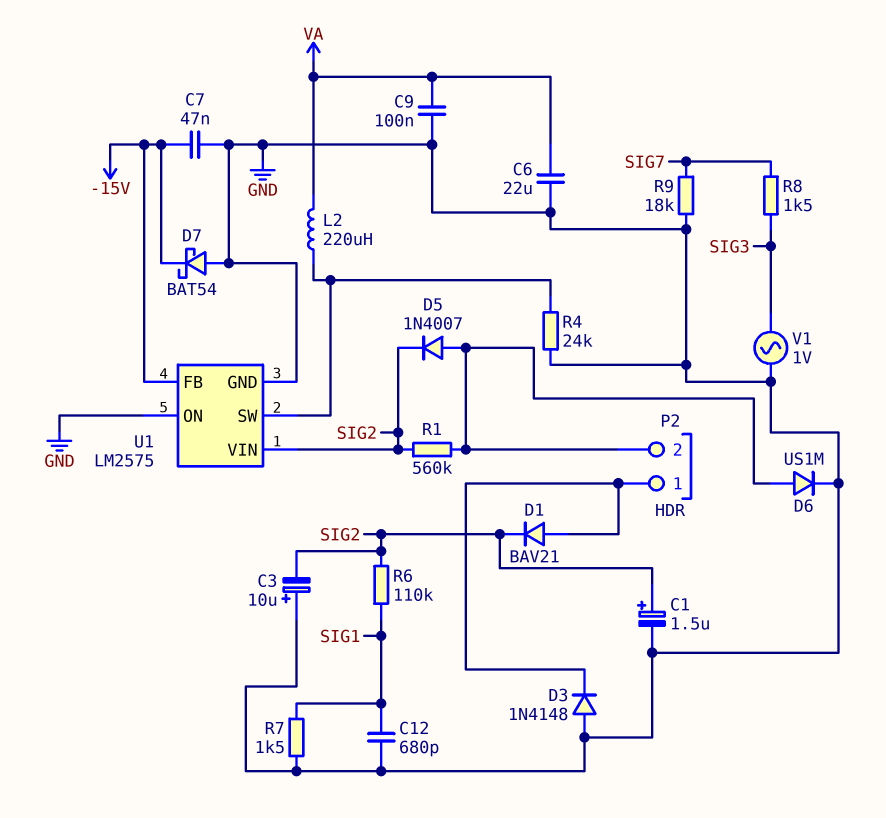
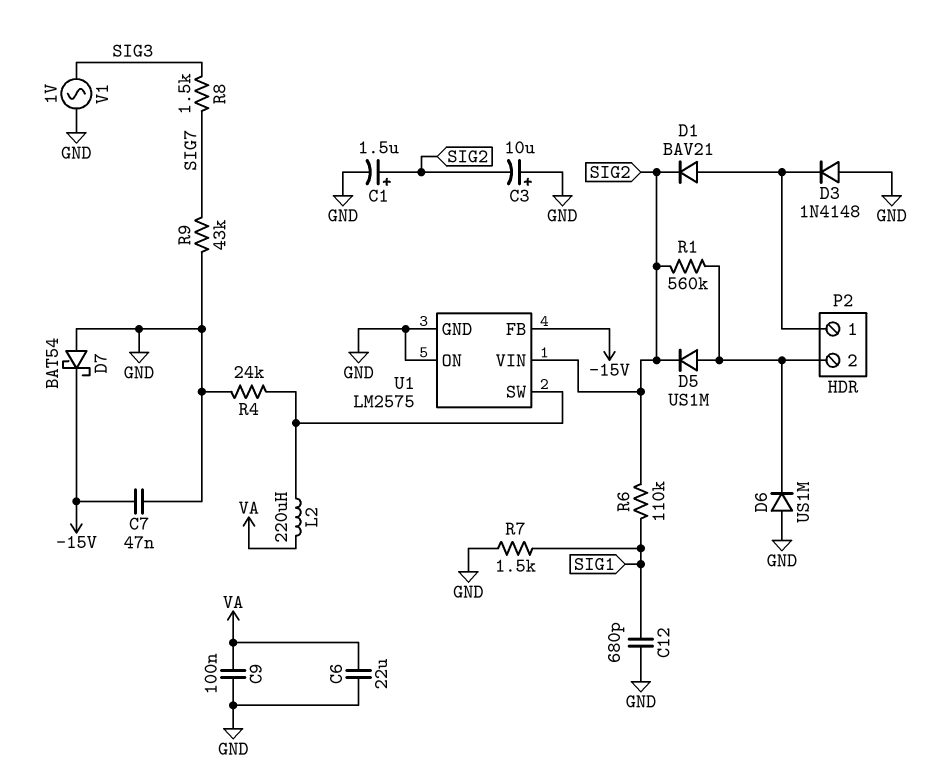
D5: diode 1N4007 (A P2/2, K SIG2) -> diode US1M (A P2/2, K SIG2)
D6: diode US1M (A P2/2, K GND) -> diode US1M (A GND, K P2/2)
R9: 18k (GND, SIG7) -> 43k (GND, SIG7)

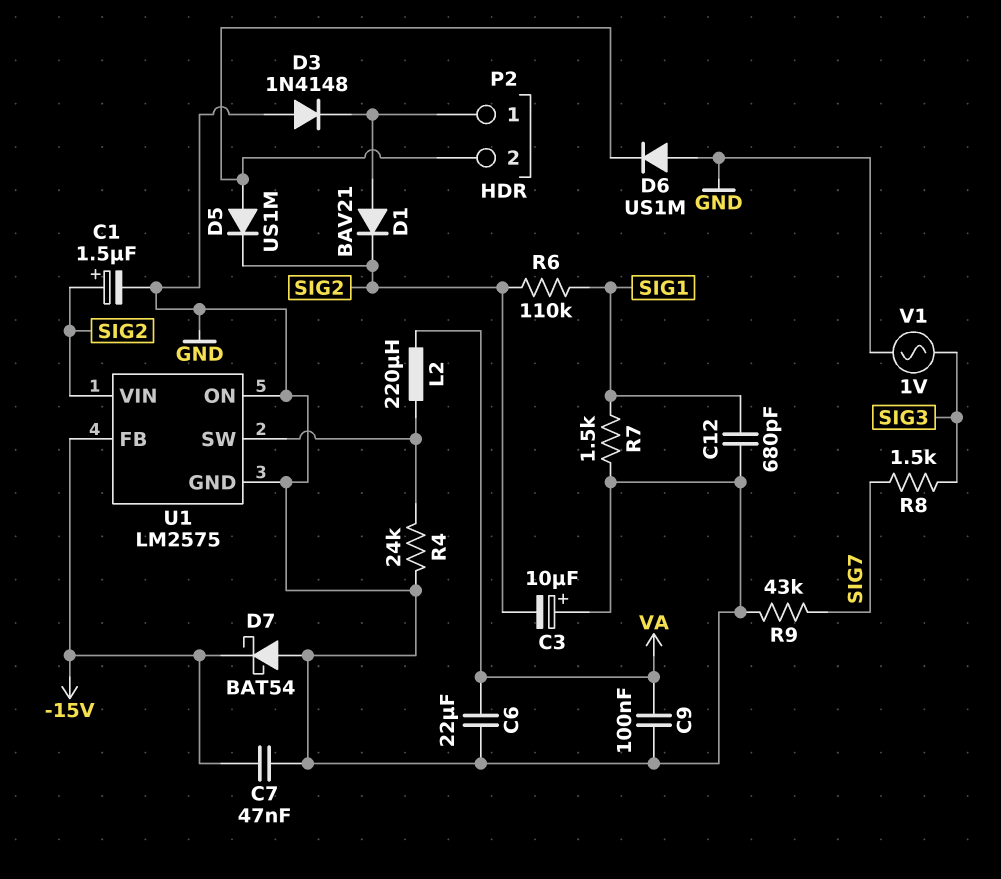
R1: 560k (P2/2, SIG2) -> none

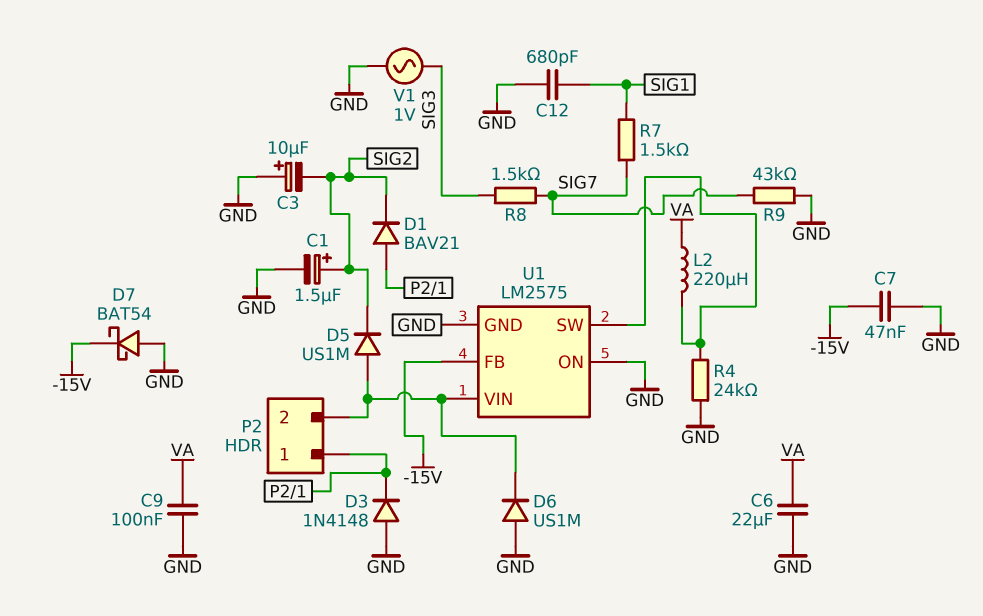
R6: 110k (SIG1, SIG2) -> none
R7: 1.5k (GND, SIG1) -> 1.5k (SIG1, SIG7)
U1 pin VIN: SIG2 -> P2/2

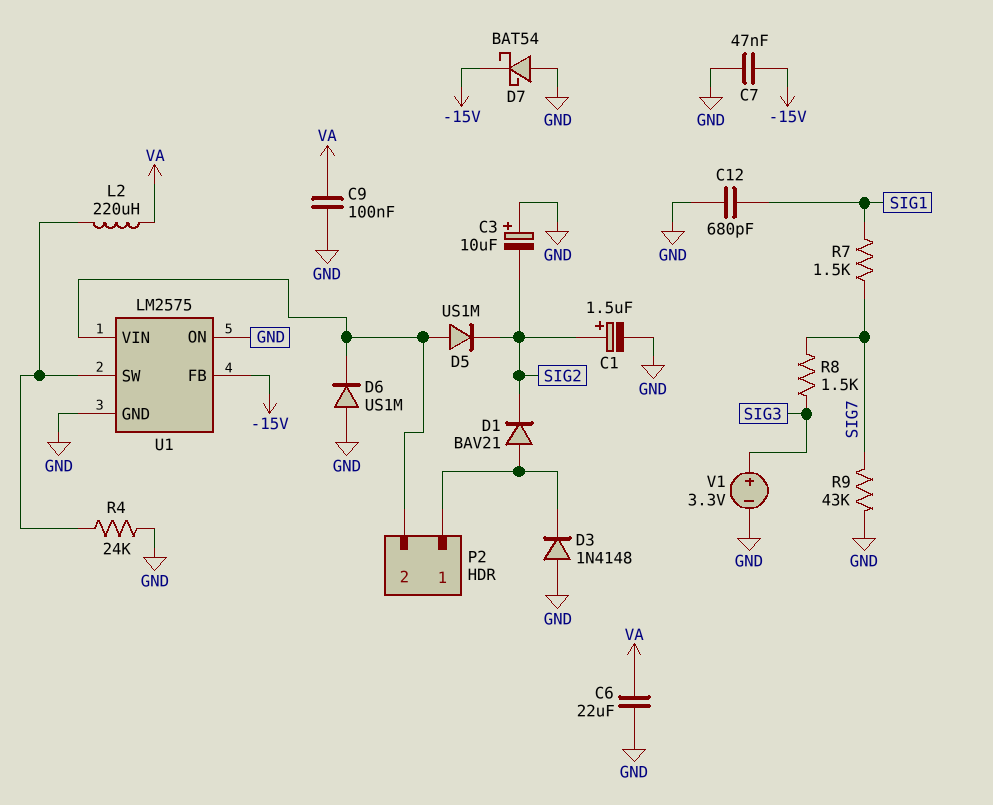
V1: AC 1V (GND, SIG3) -> 3.3V (plus SIG3, minus GND)

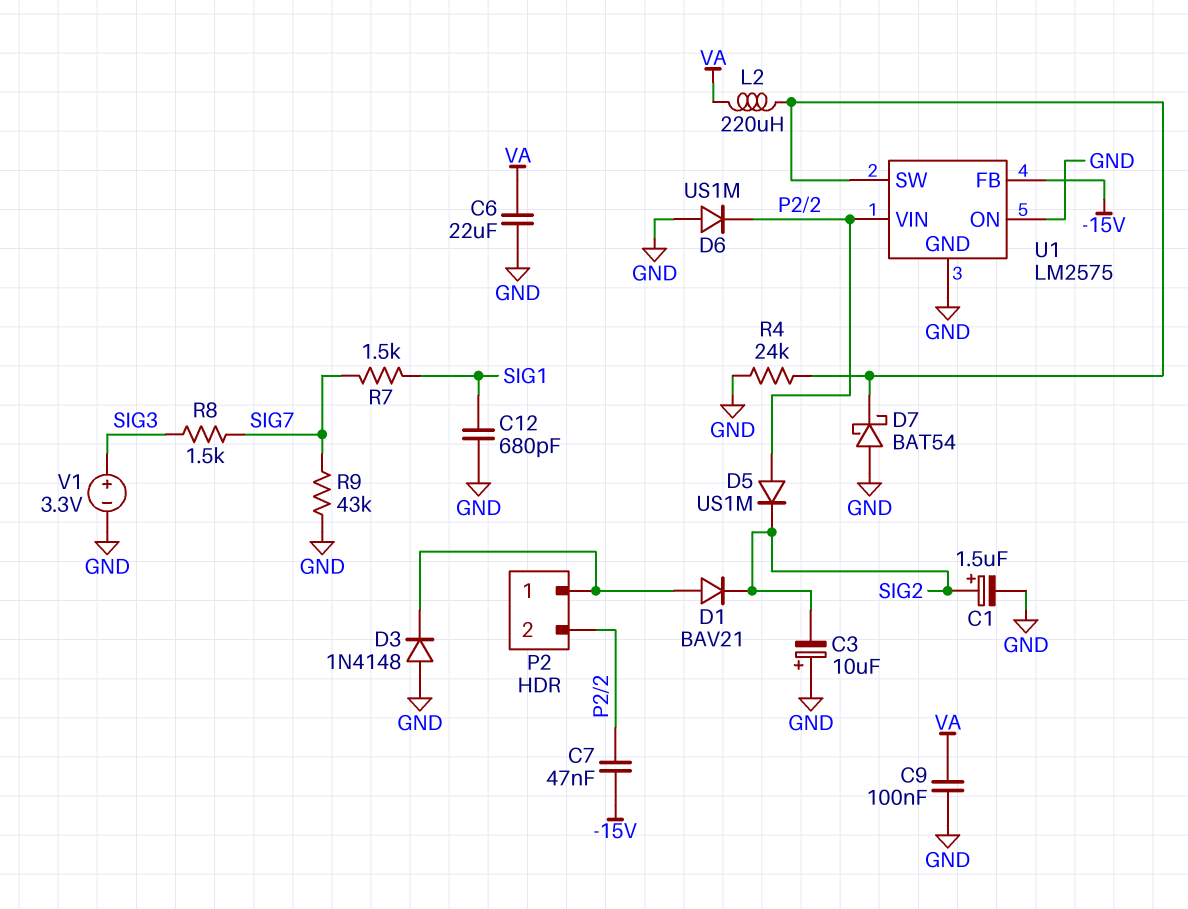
C7: 47nF (-15V, GND) -> 47nF (-15V, P2/2)
D7: schottky BAT54 (A GND, K -15V) -> schottky BAT54 (A GND, K U1/SW)

